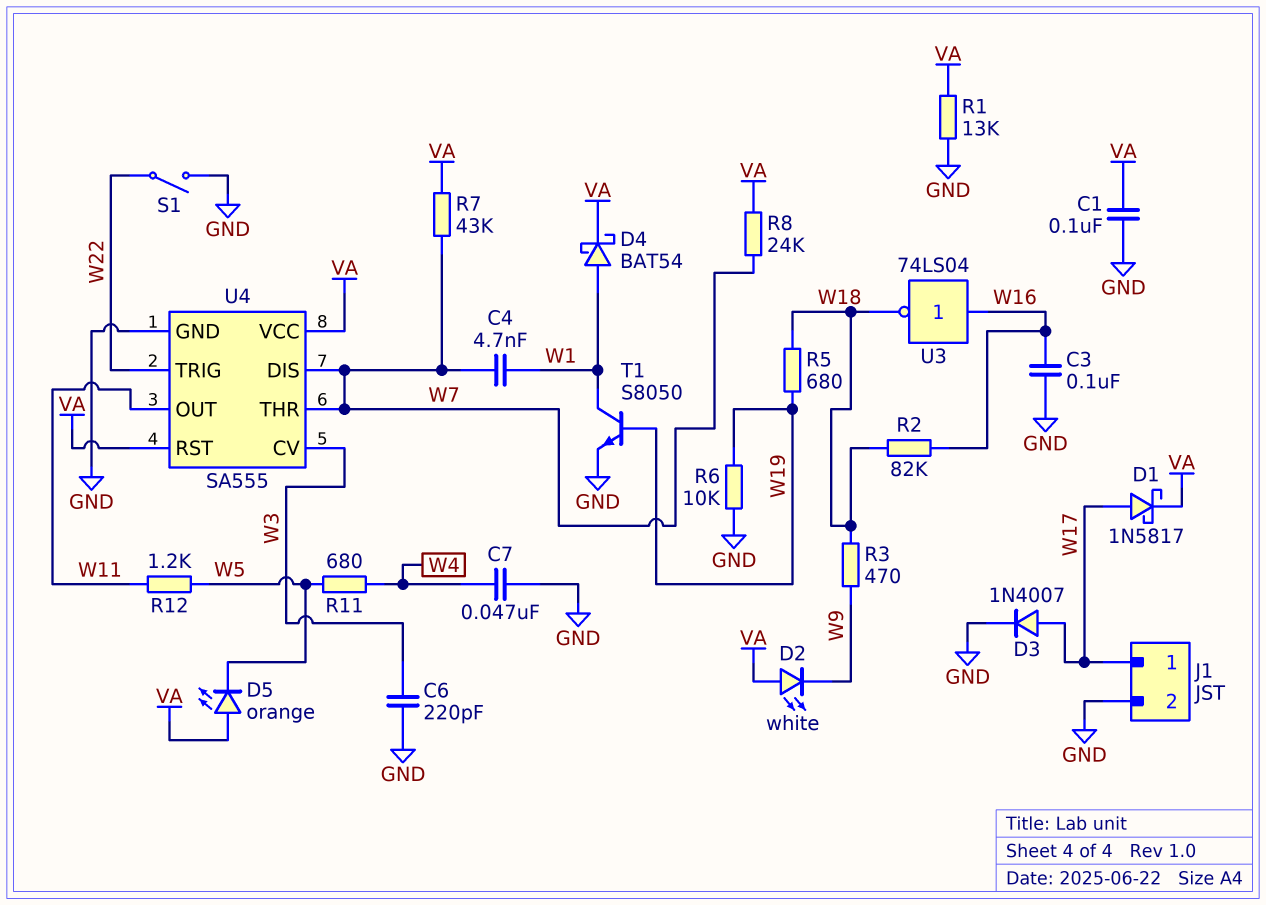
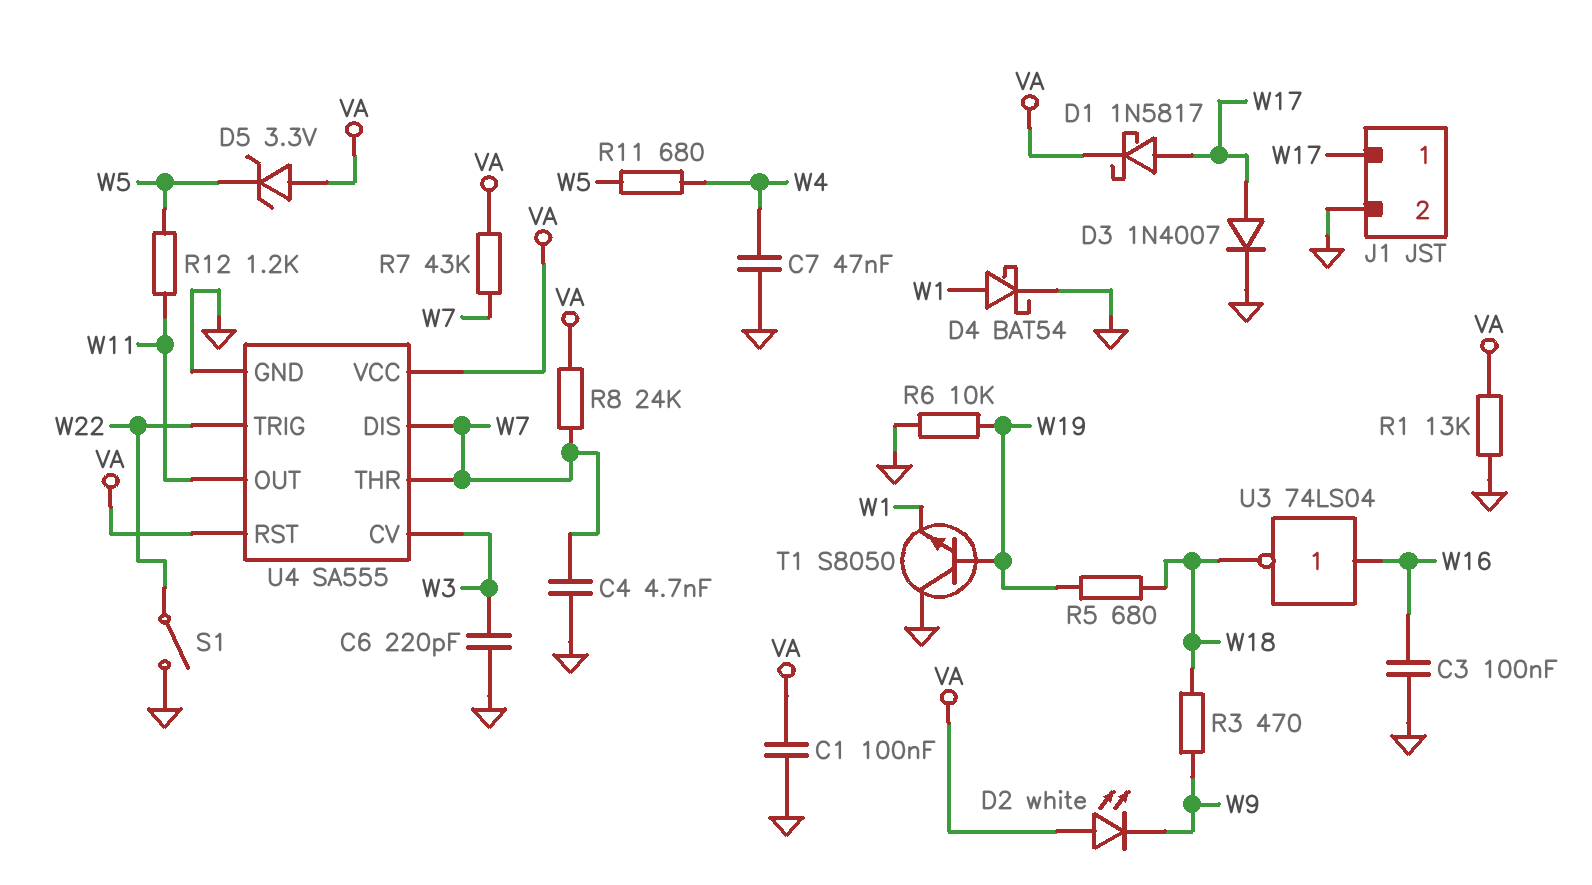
C4: 4.7nF (W1, W7) -> 4.7nF (GND, W7)
D4: schottky BAT54 (A W1, K VA) -> schottky BAT54 (A W1, K GND)
D5: LED orange (A VA, K W5) -> zener 3.3V (A VA, K W5)
R2: 82k (W16, W18) -> none
T1: NPN S8050 (B W19, C W1, E GND) -> NPN S8050 (B W19, C GND, E W1)

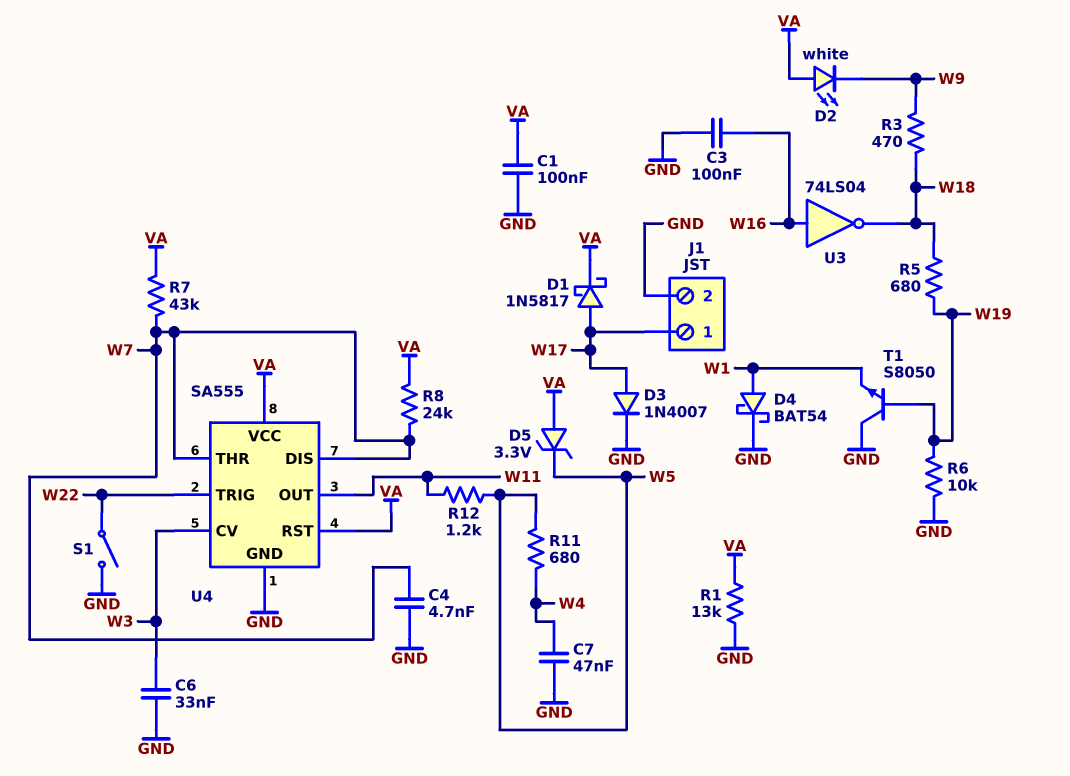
C6: 220pF (GND, W3) -> 33nF (GND, W3)

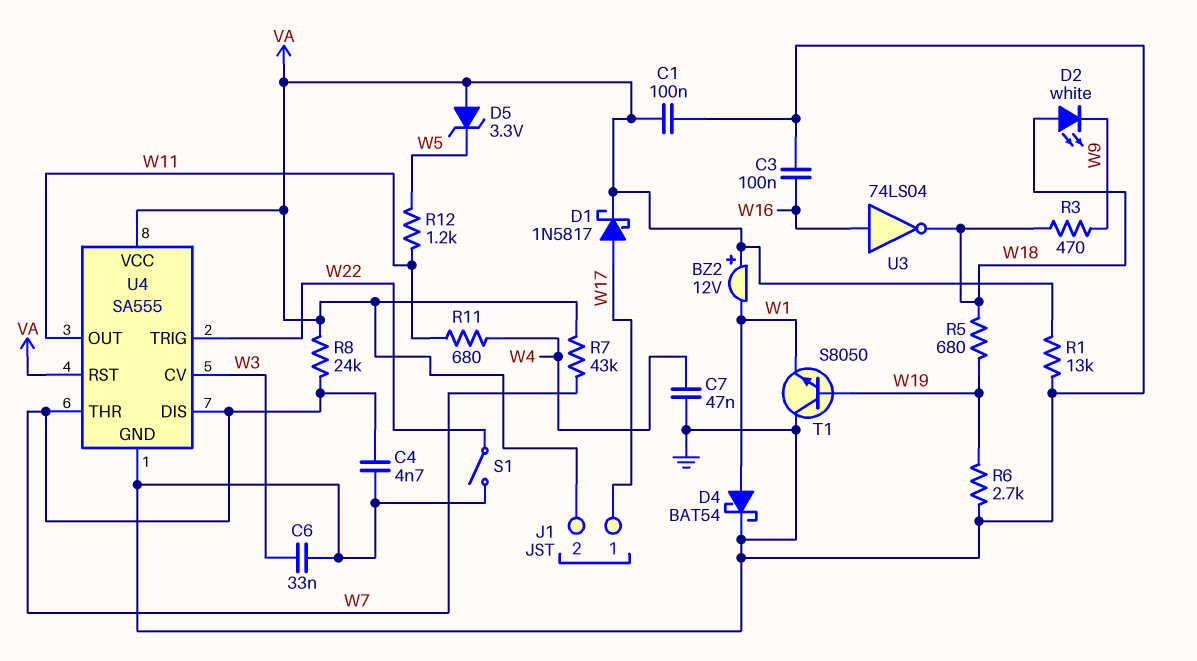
BZ2: none -> buzzer 12V (plus VA, minus W1)
D2: LED white (A VA, K W9) -> LED white (A W18, K W9)
D3: diode 1N4007 (A W17, K GND) -> none
J1 pin 2: GND -> VA
R6: 10k (GND, W19) -> 2.7k (GND, W19)
R11: 680 (W4, W5) -> 680 (W4, W11)

